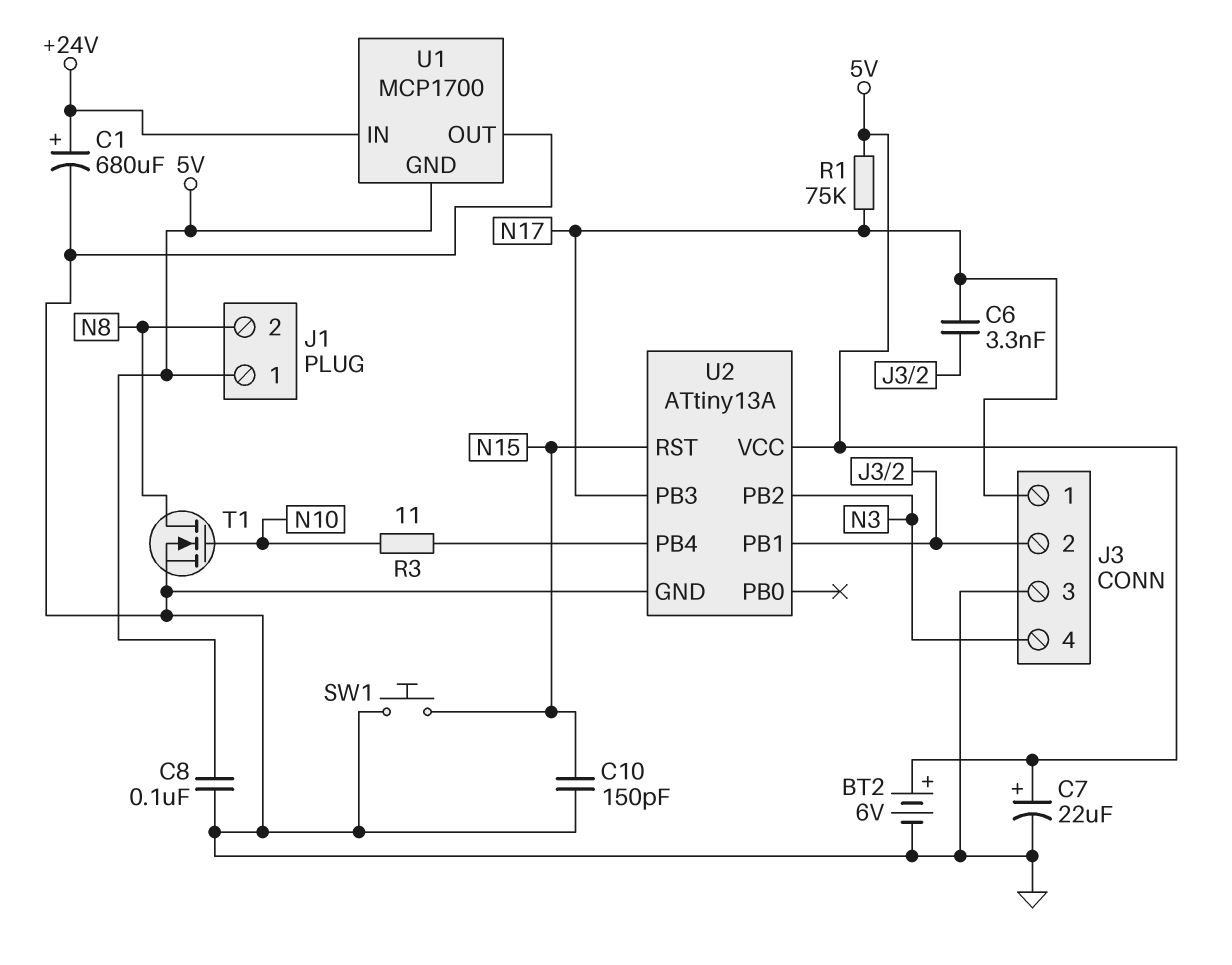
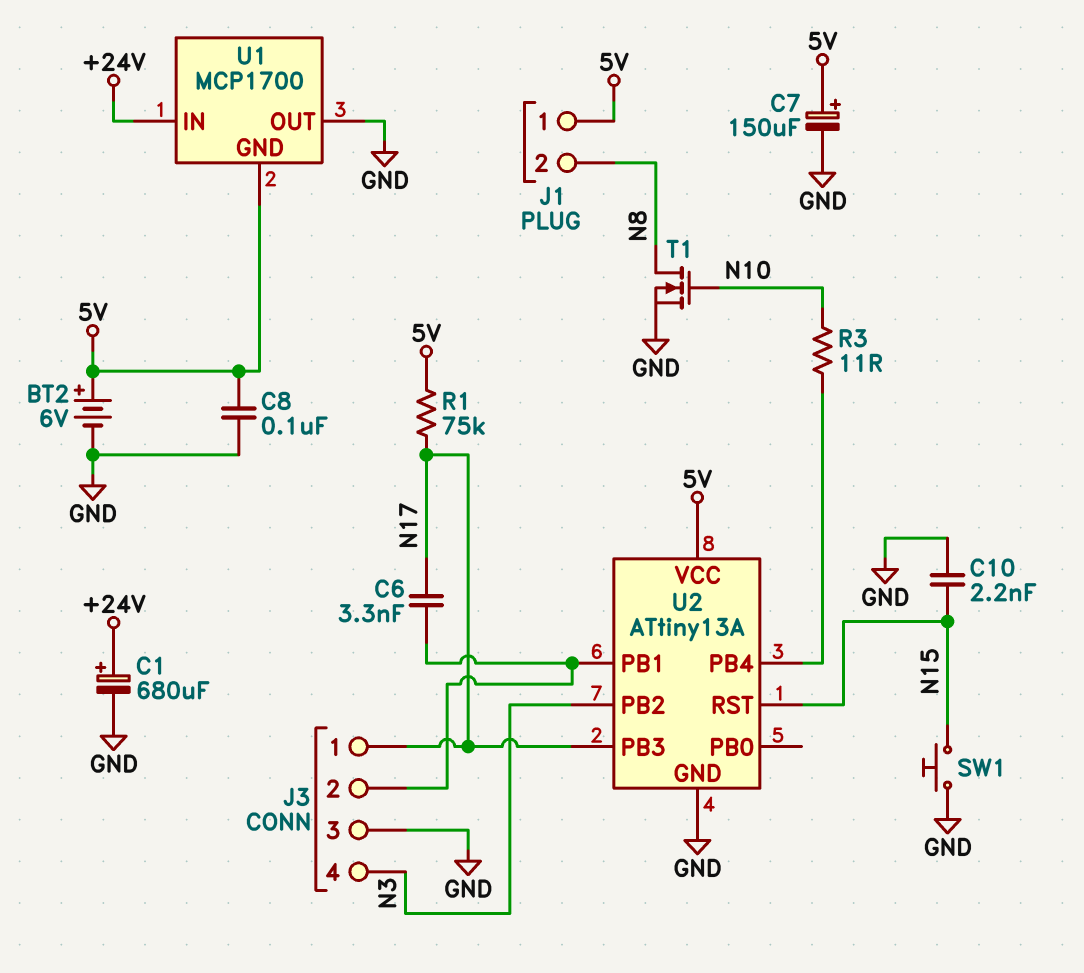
C7: 22uF (plus 5V, minus GND) -> 150uF (plus 5V, minus GND)
C10: 150pF (GND, N15) -> 2.2nF (GND, N15)

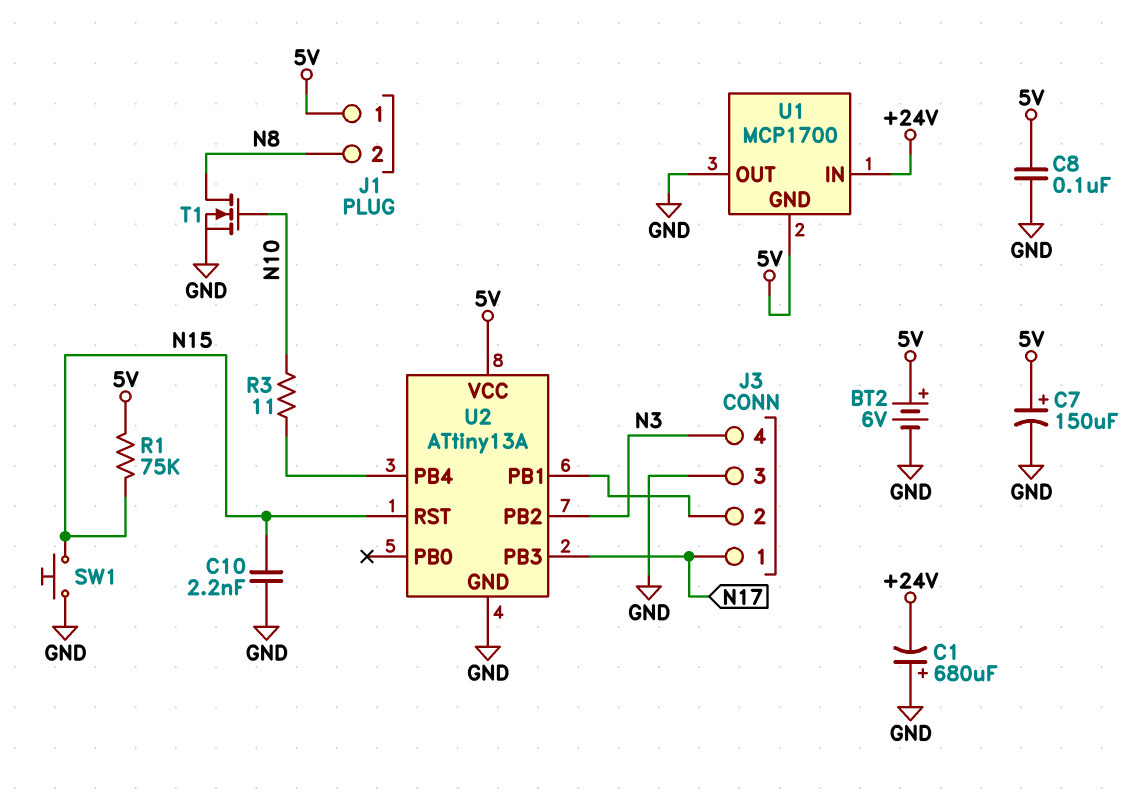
C1: 680uF (plus +24V, minus GND) -> 680uF (plus GND, minus +24V)
C6: 3.3nF (J3/2, N17) -> none
R1: 75k (5V, N17) -> 75k (5V, N15)

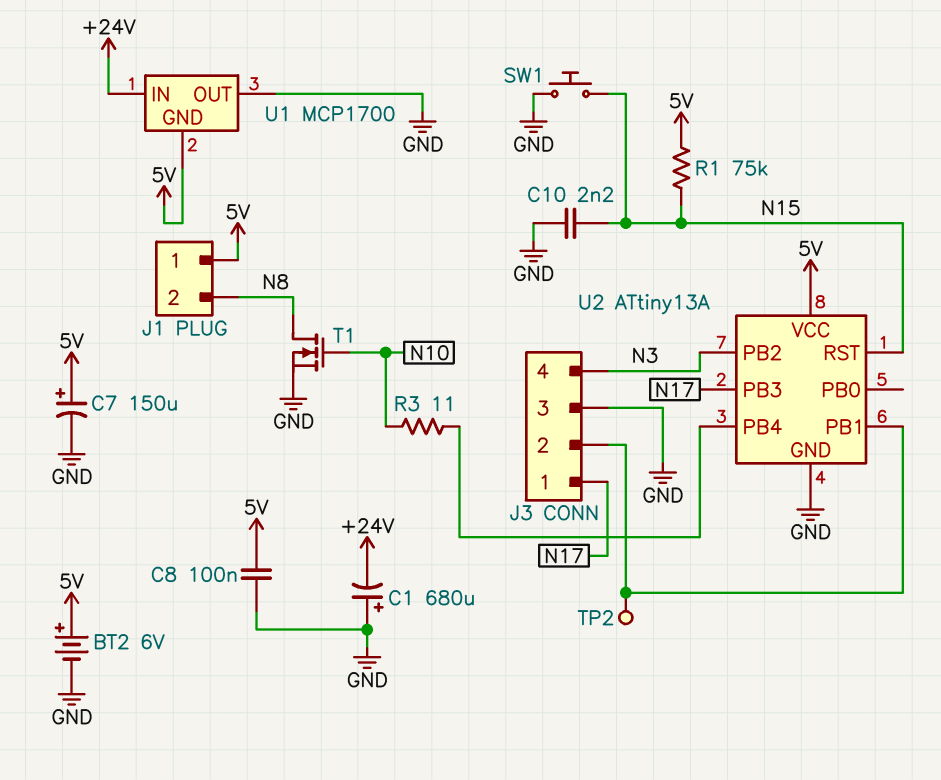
TP2: none -> test point (J3/2)

